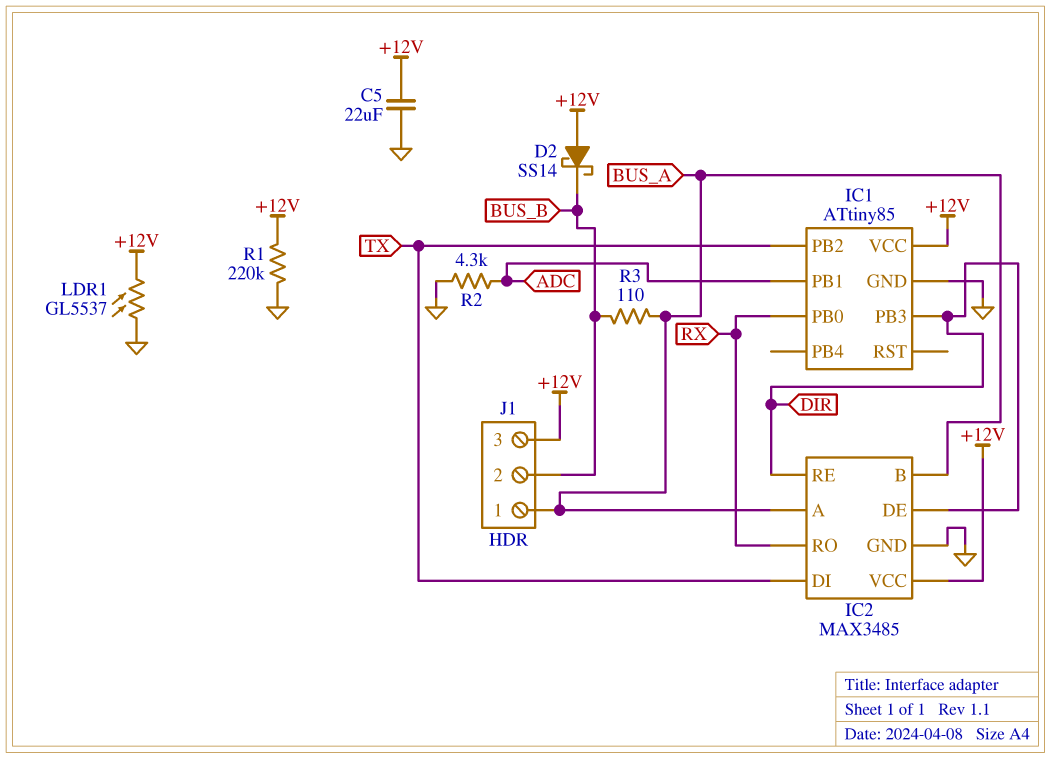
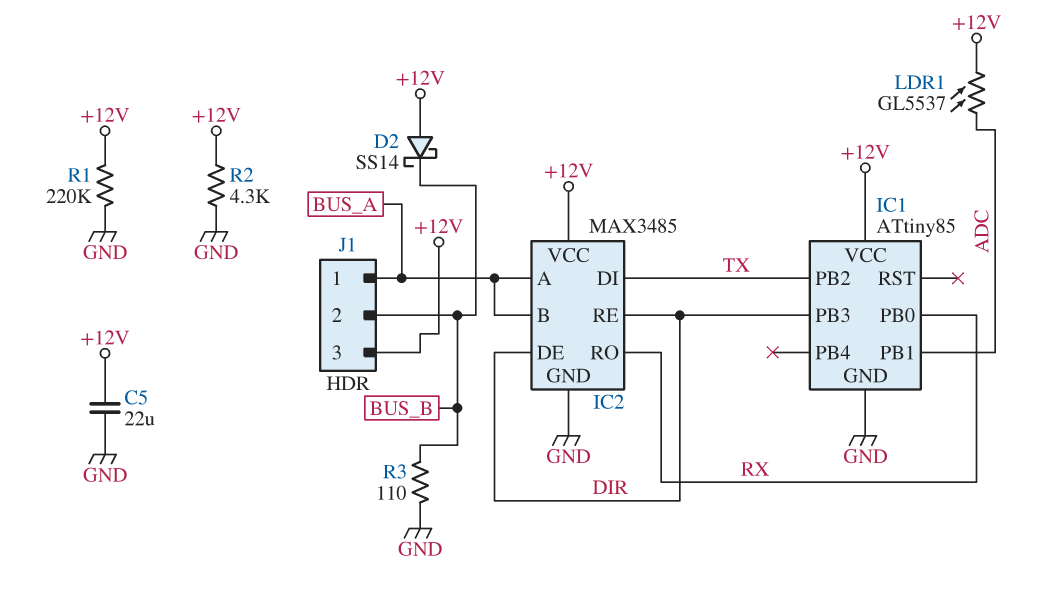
LDR1: GL5537 (+12V, GND) -> GL5537 (+12V, ADC)
R2: 4.3k (ADC, GND) -> 4.3k (+12V, GND)
R3: 110 (BUS_A, BUS_B) -> 110 (BUS_B, GND)

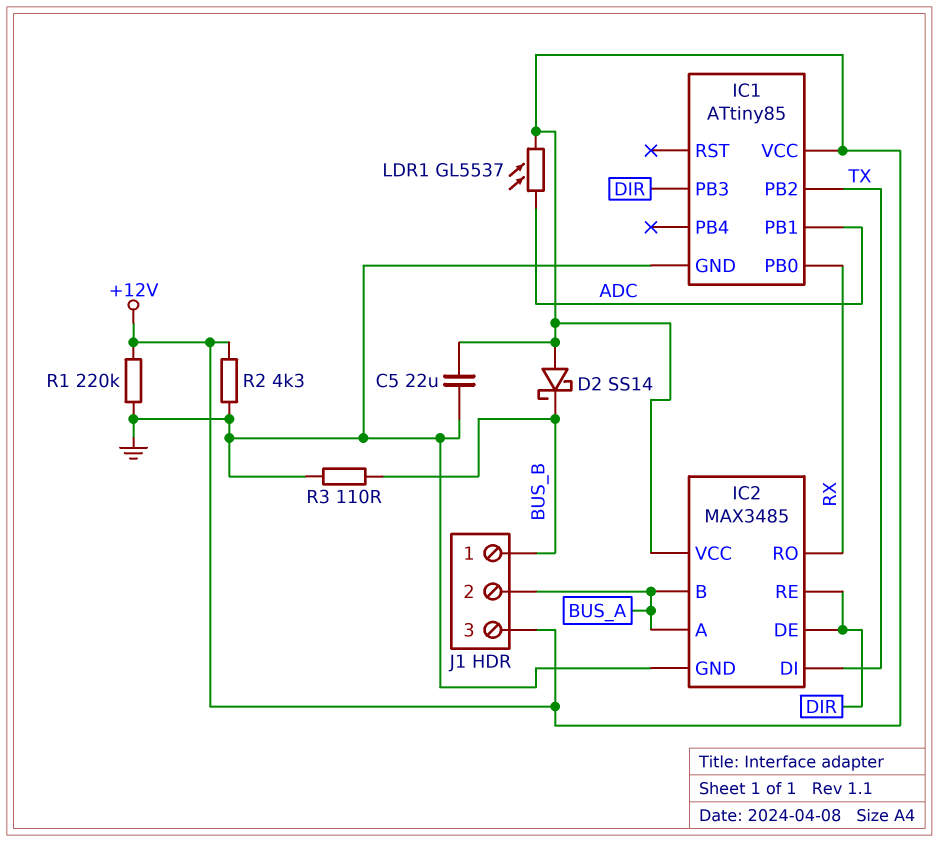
J1 pin 1: BUS_A -> BUS_B
J1 pin 2: BUS_B -> BUS_A

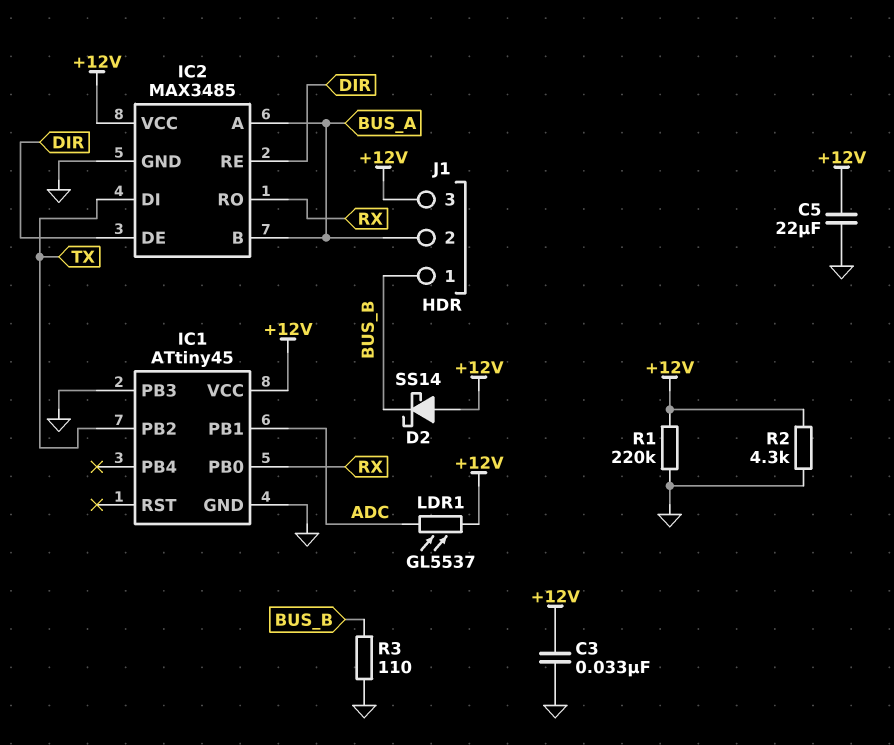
C3: none -> 33nF (+12V, GND)
IC1: ATtiny85 -> ATtiny45
IC1 pin PB3: DIR -> GND

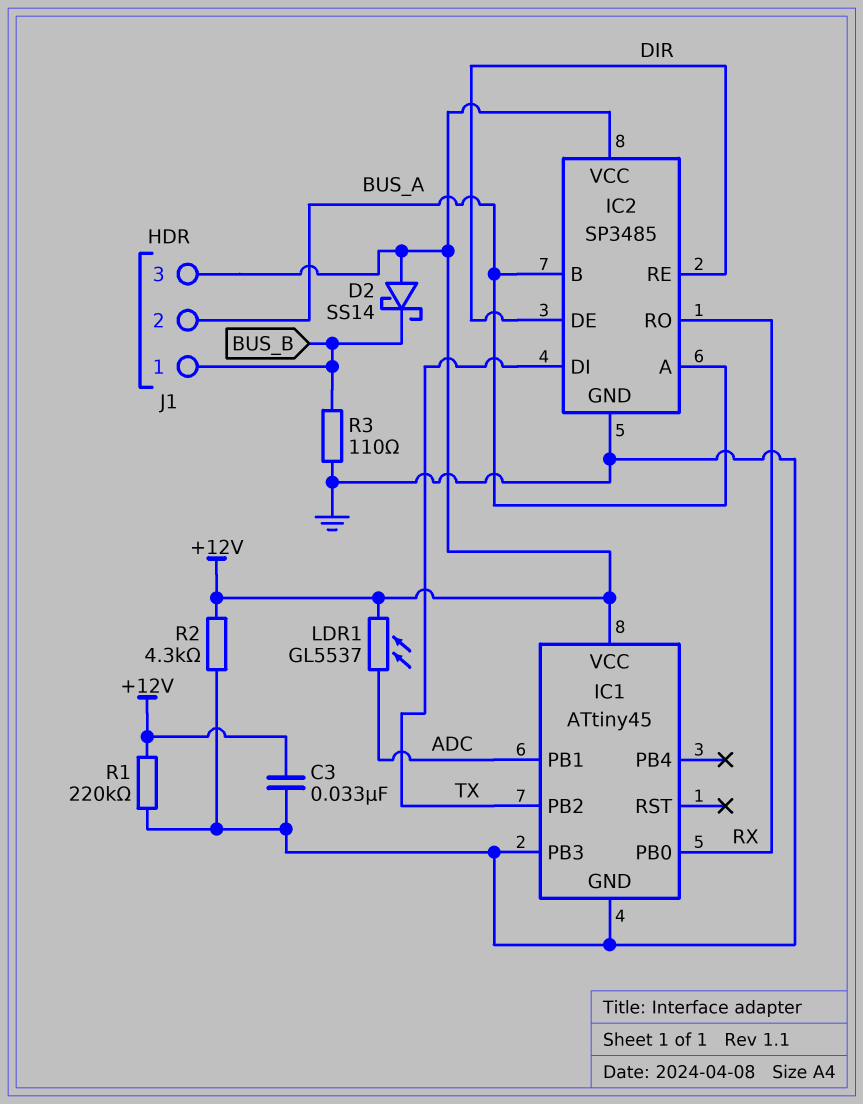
C5: 22uF (+12V, GND) -> none
IC2: MAX3485 -> SP3485

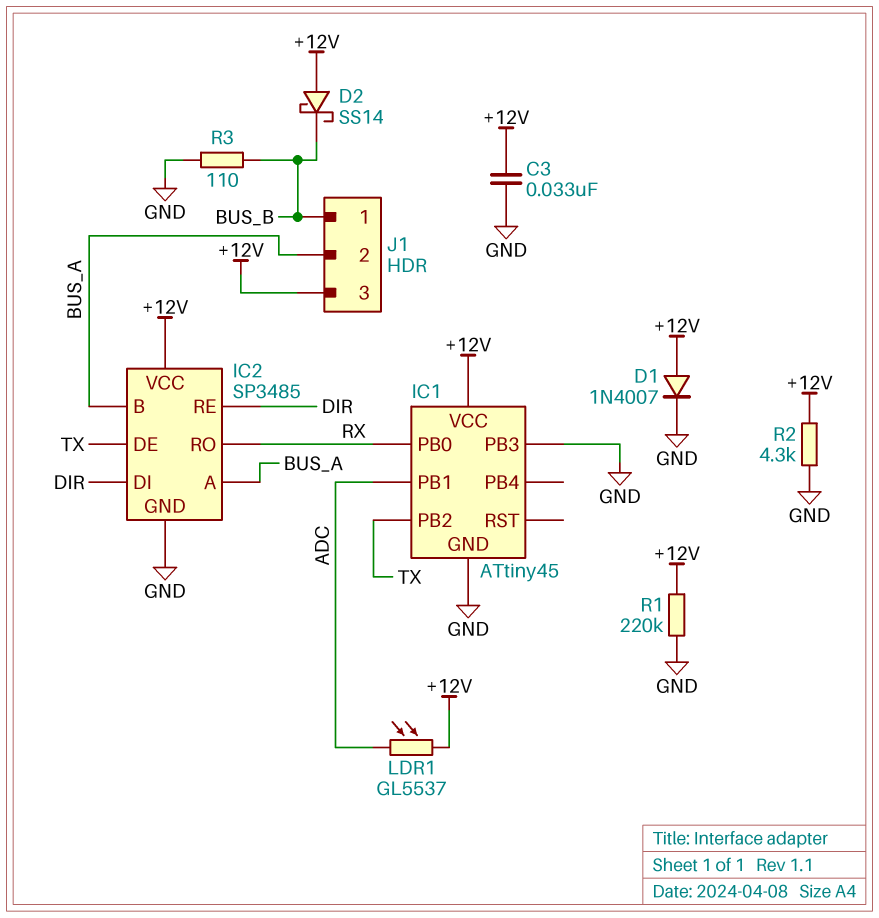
D1: none -> diode 1N4007 (A +12V, K GND)
IC2 pin DE: DIR -> TX
IC2 pin DI: TX -> DIR

